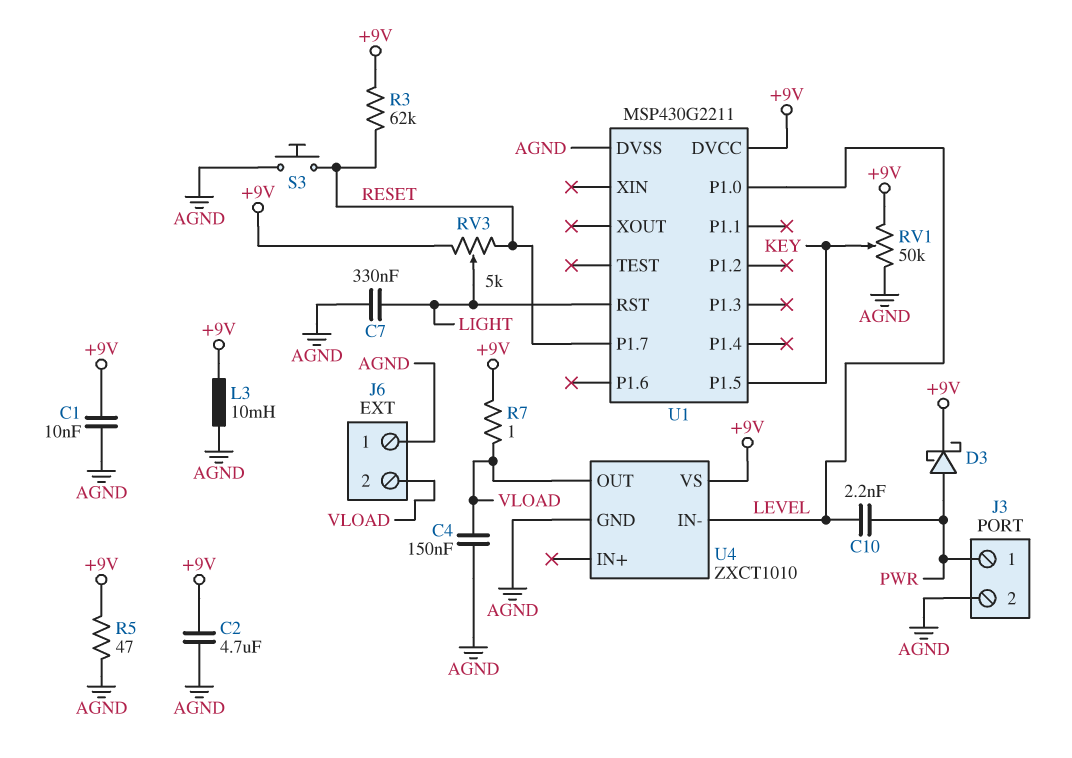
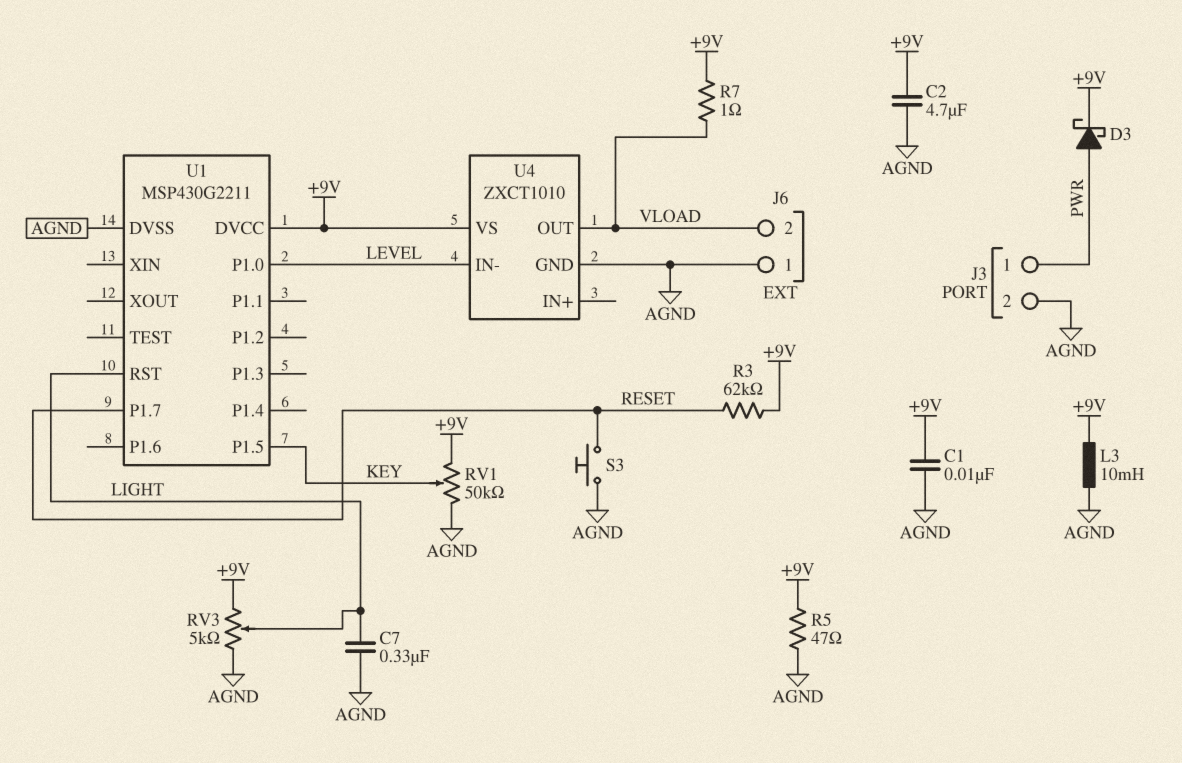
C4: 150nF (AGND, VLOAD) -> none
C10: 2.2nF (LEVEL, PWR) -> none
RV3: 5k (+9V, RESET, wiper LIGHT) -> 5k (+9V, AGND, wiper LIGHT)

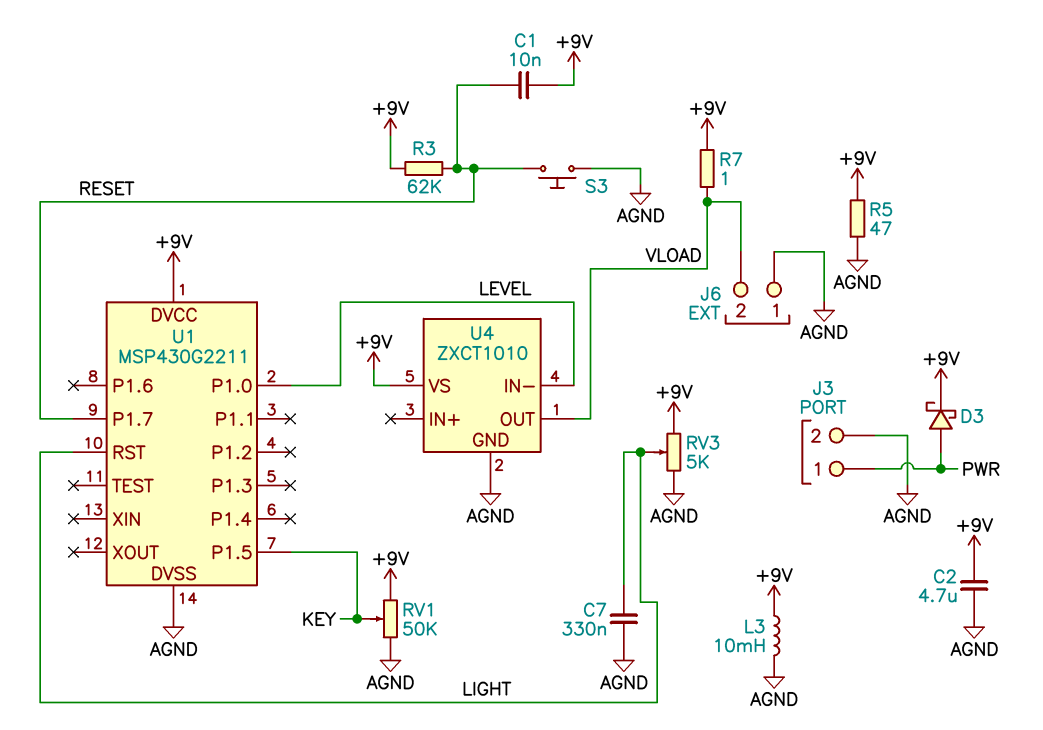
C1: 10nF (+9V, AGND) -> 10nF (+9V, RESET)

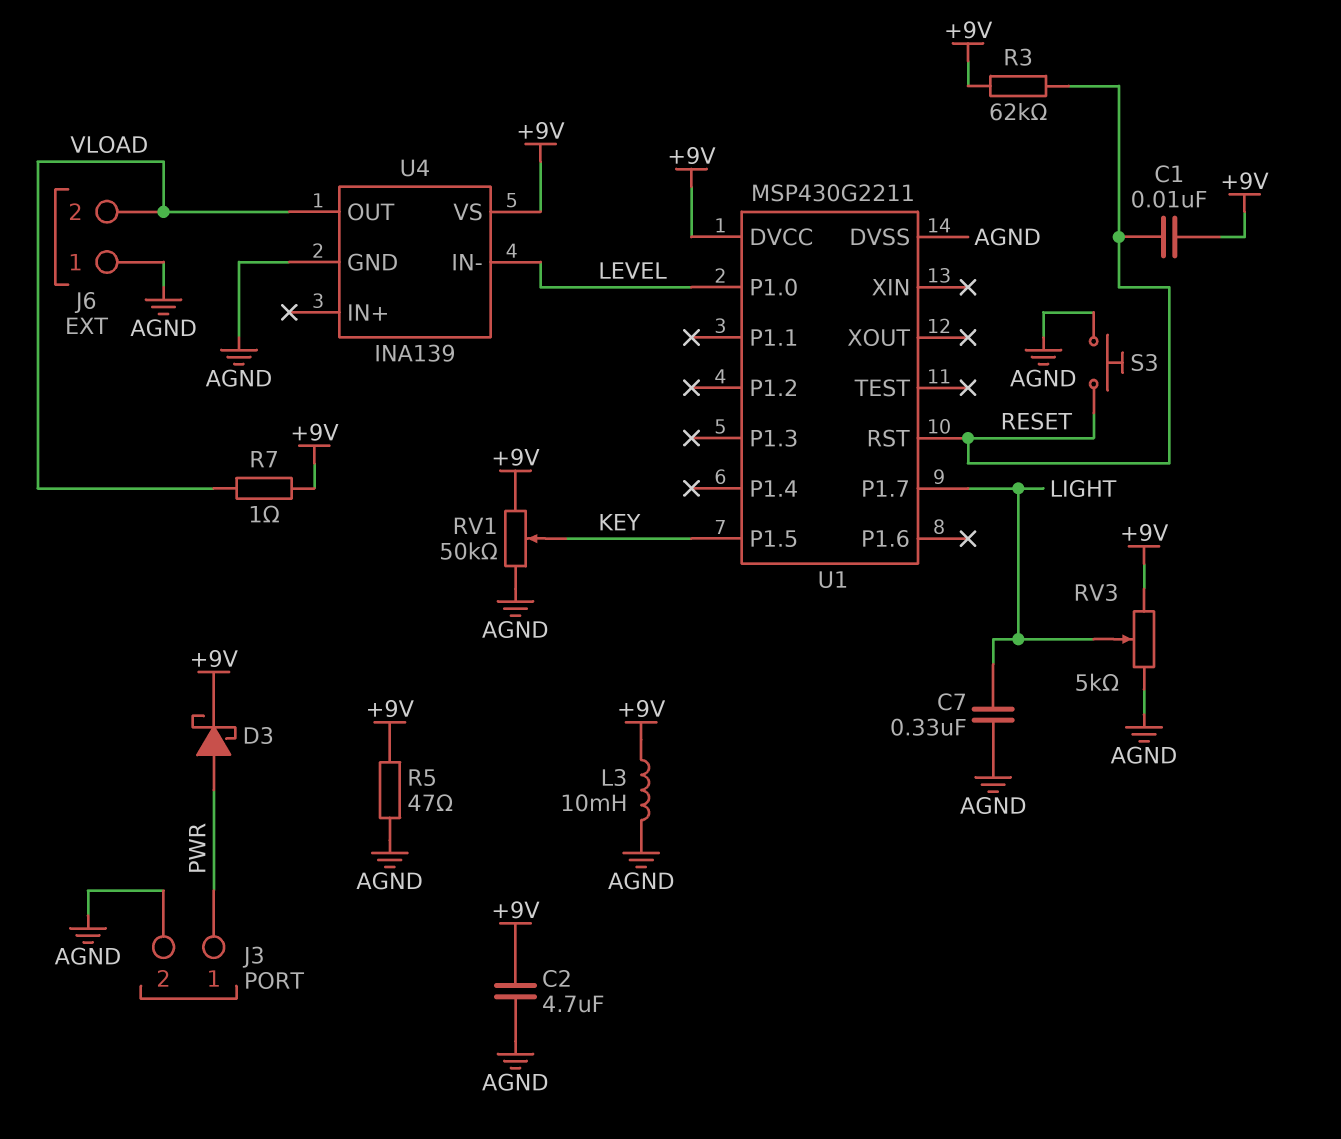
U1 pin P1.7: RESET -> LIGHT
U1 pin RST: LIGHT -> RESET
U4: ZXCT1010 -> INA139

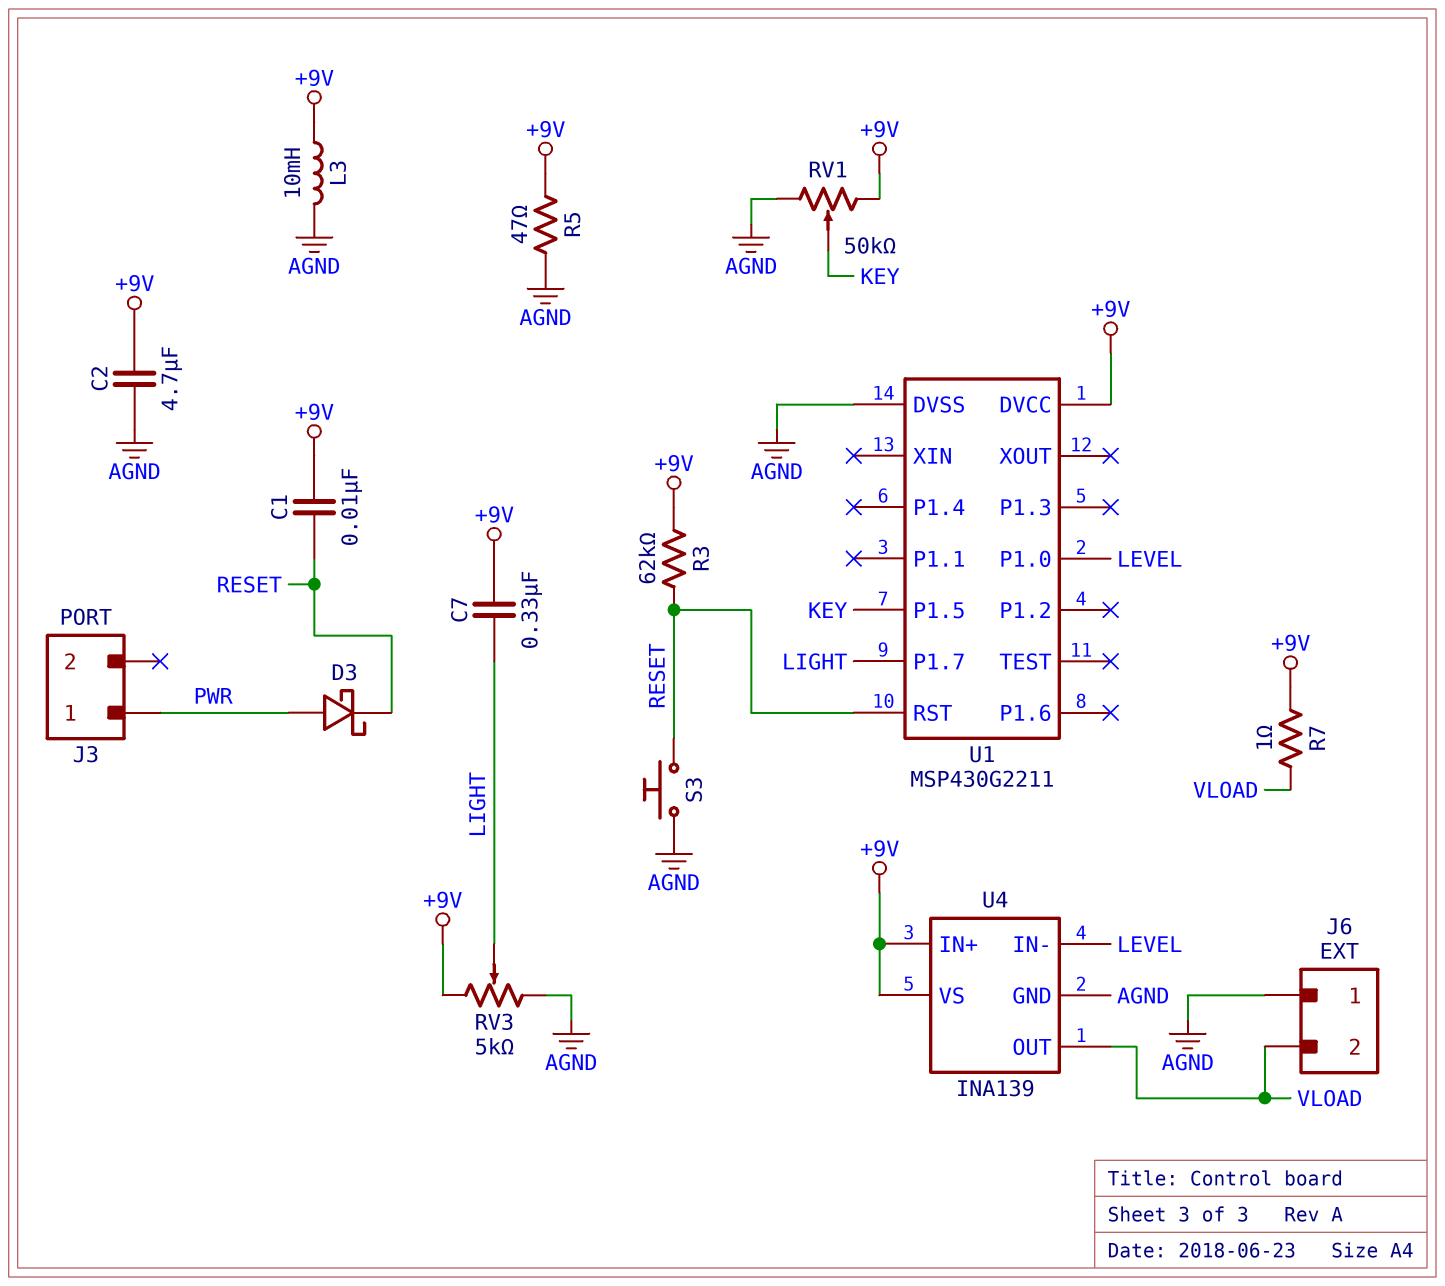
C7: 330nF (AGND, LIGHT) -> 330nF (+9V, LIGHT)
D3: schottky (A PWR, K +9V) -> schottky (A PWR, K RESET)
J3 pin 2: AGND -> none
U4 pin IN+: none -> +9V

